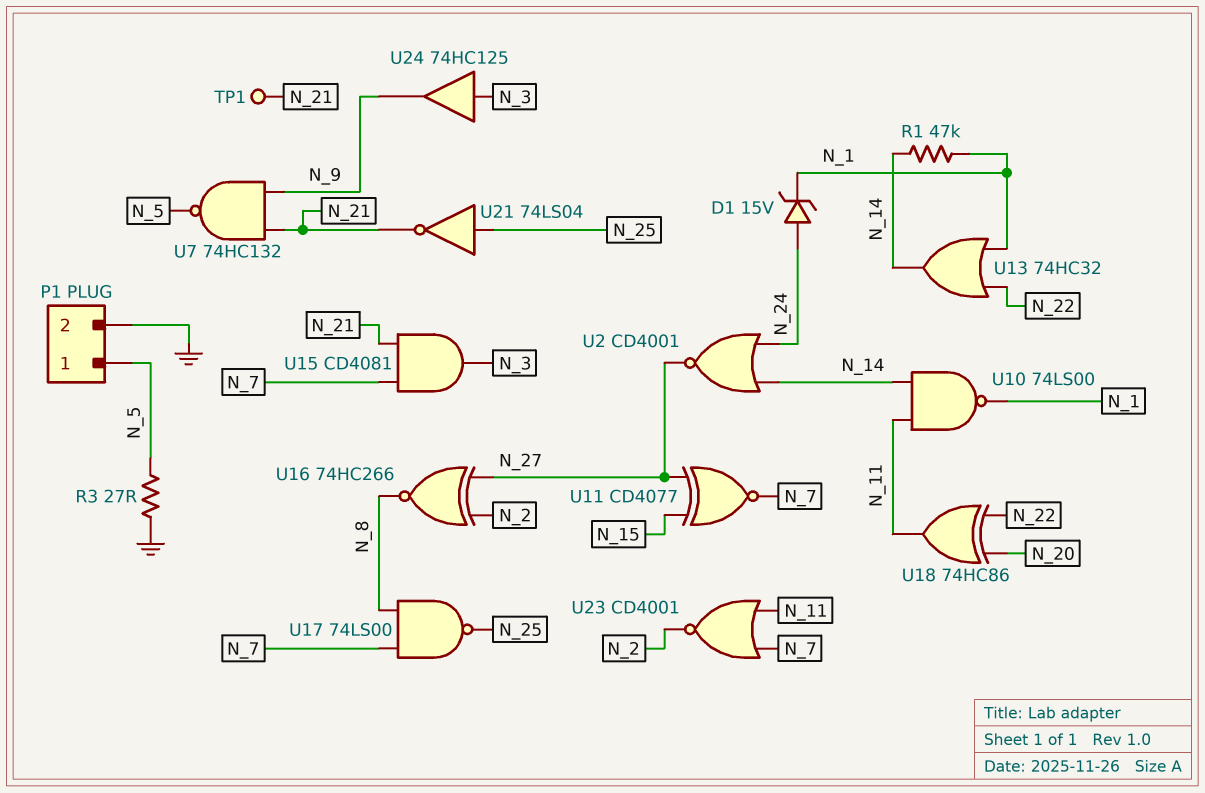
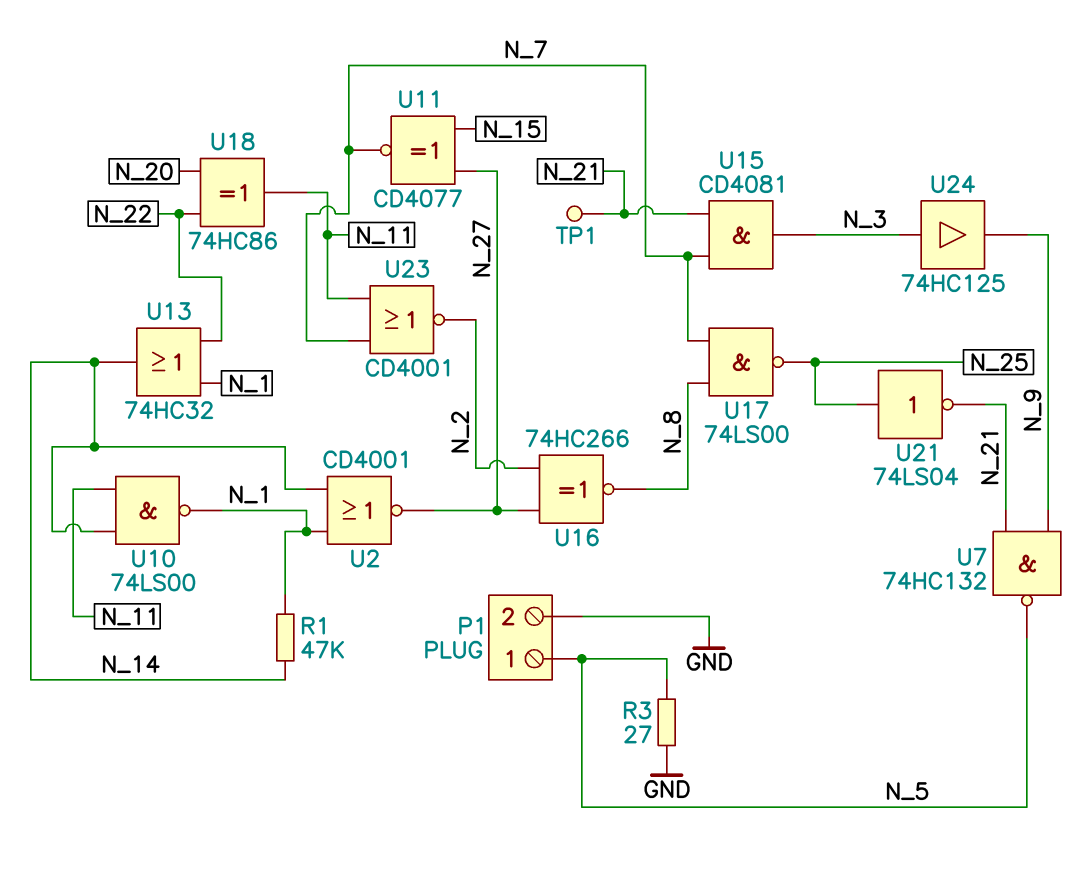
D1: zener 15V (A N_24, K N_1) -> none
U2: NOR CD4001 (in N_14, in N_24, out N_27) -> NOR CD4001 (in N_1, in N_14, out N_27)

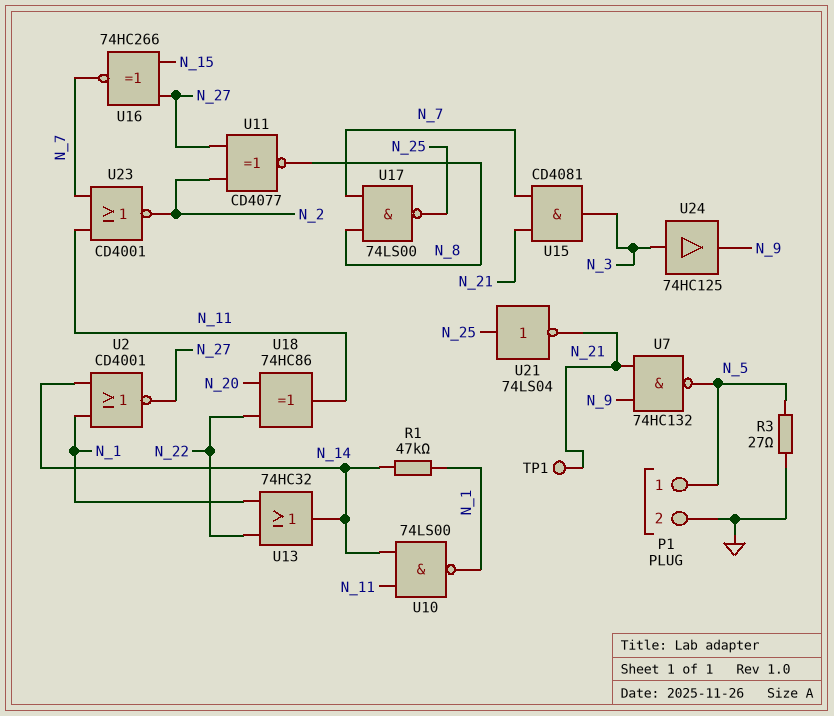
U11: XNOR CD4077 (in N_15, in N_27, out N_7) -> XNOR CD4077 (in N_2, in N_27, out N_8)
U16: XNOR 74HC266 (in N_2, in N_27, out N_8) -> XNOR 74HC266 (in N_15, in N_27, out N_7)

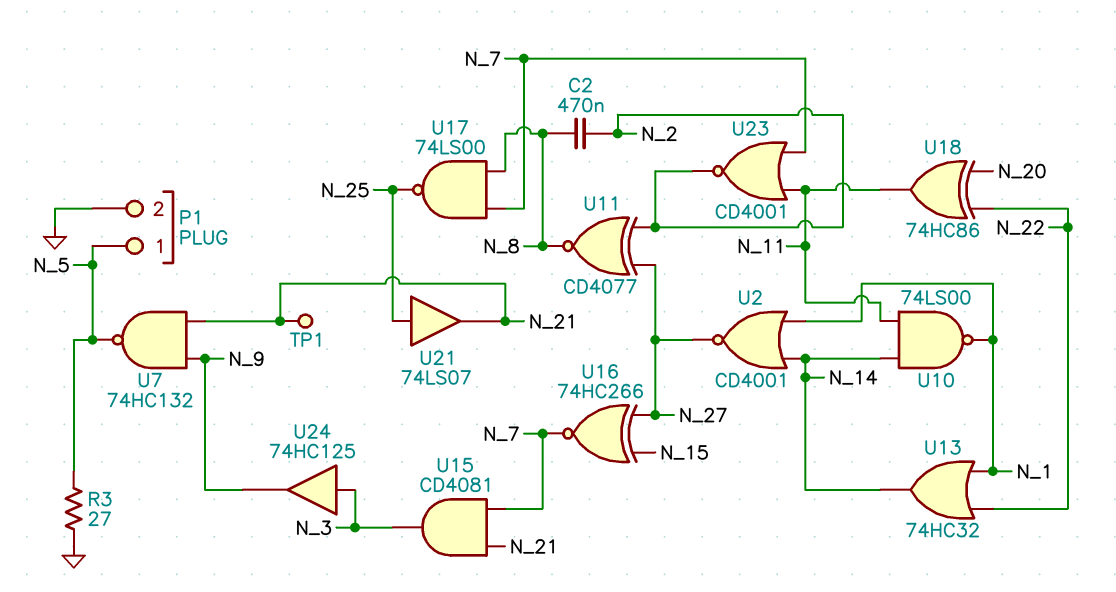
C2: none -> 470nF (N_2, N_8)
R1: 47k (N_1, N_14) -> none
U21: NOT 74LS04 (in N_25, out N_21) -> buffer 74LS07 (in N_25, out N_21)

